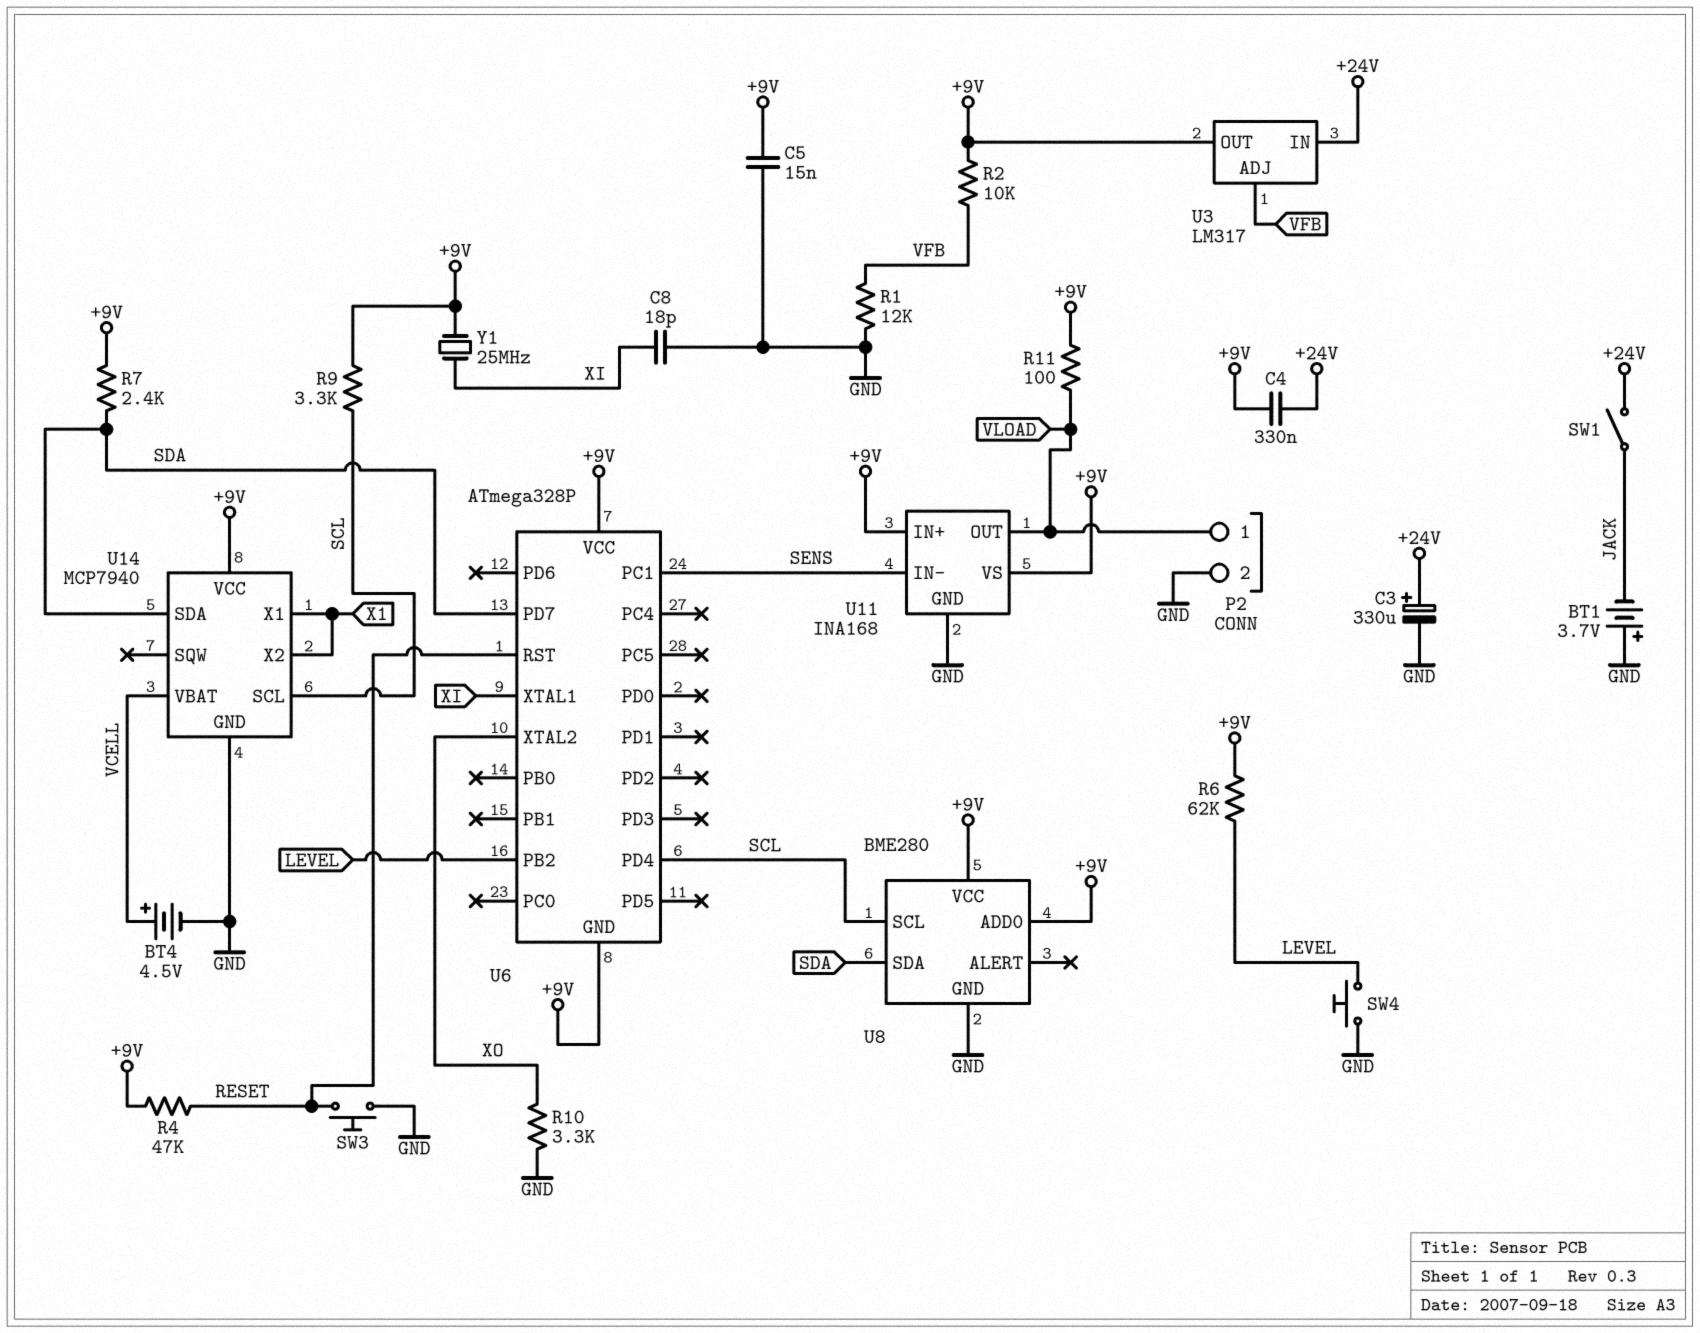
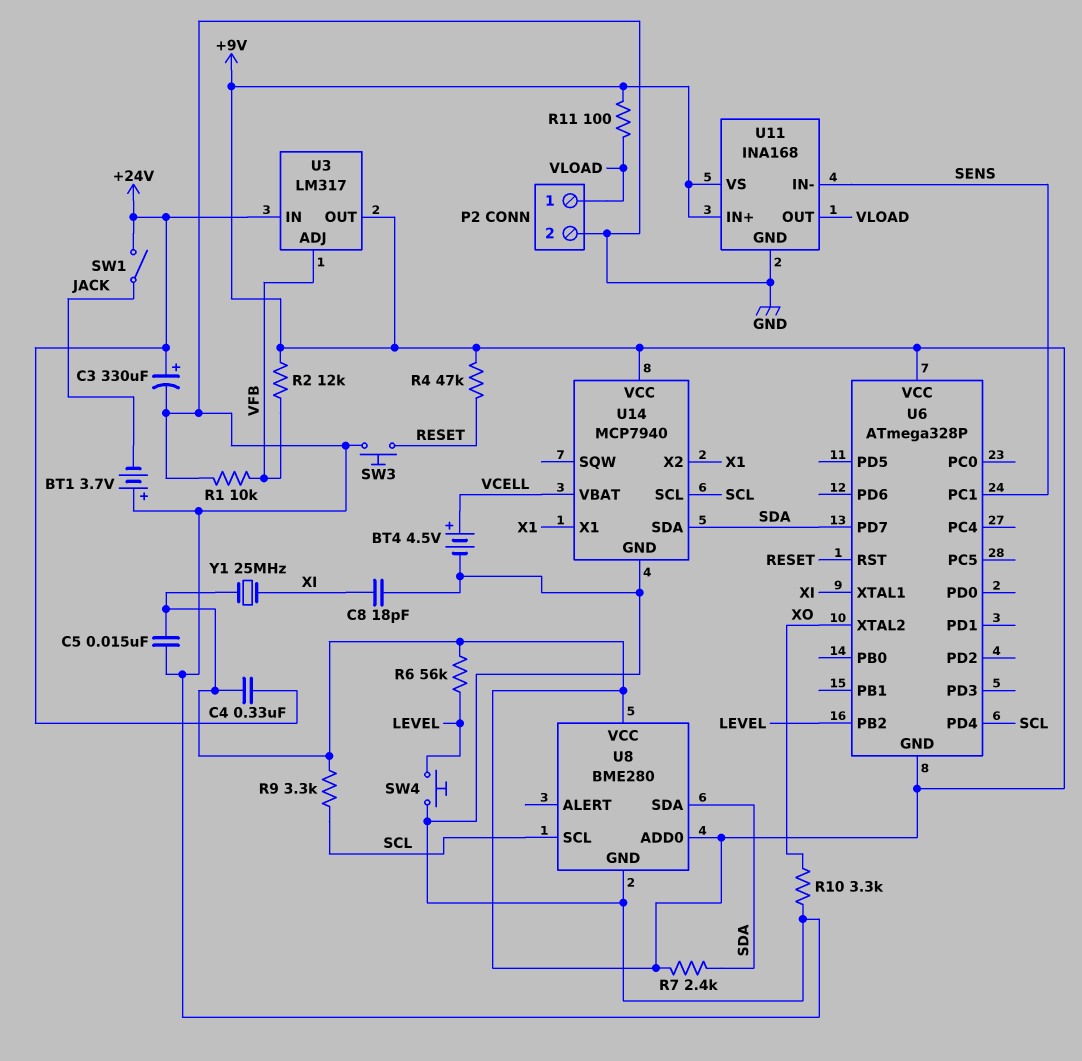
R1: 12k (GND, VFB) -> 10k (GND, VFB)
R2: 10k (+9V, VFB) -> 12k (+9V, VFB)
R6: 62k (+9V, LEVEL) -> 56k (+9V, LEVEL)

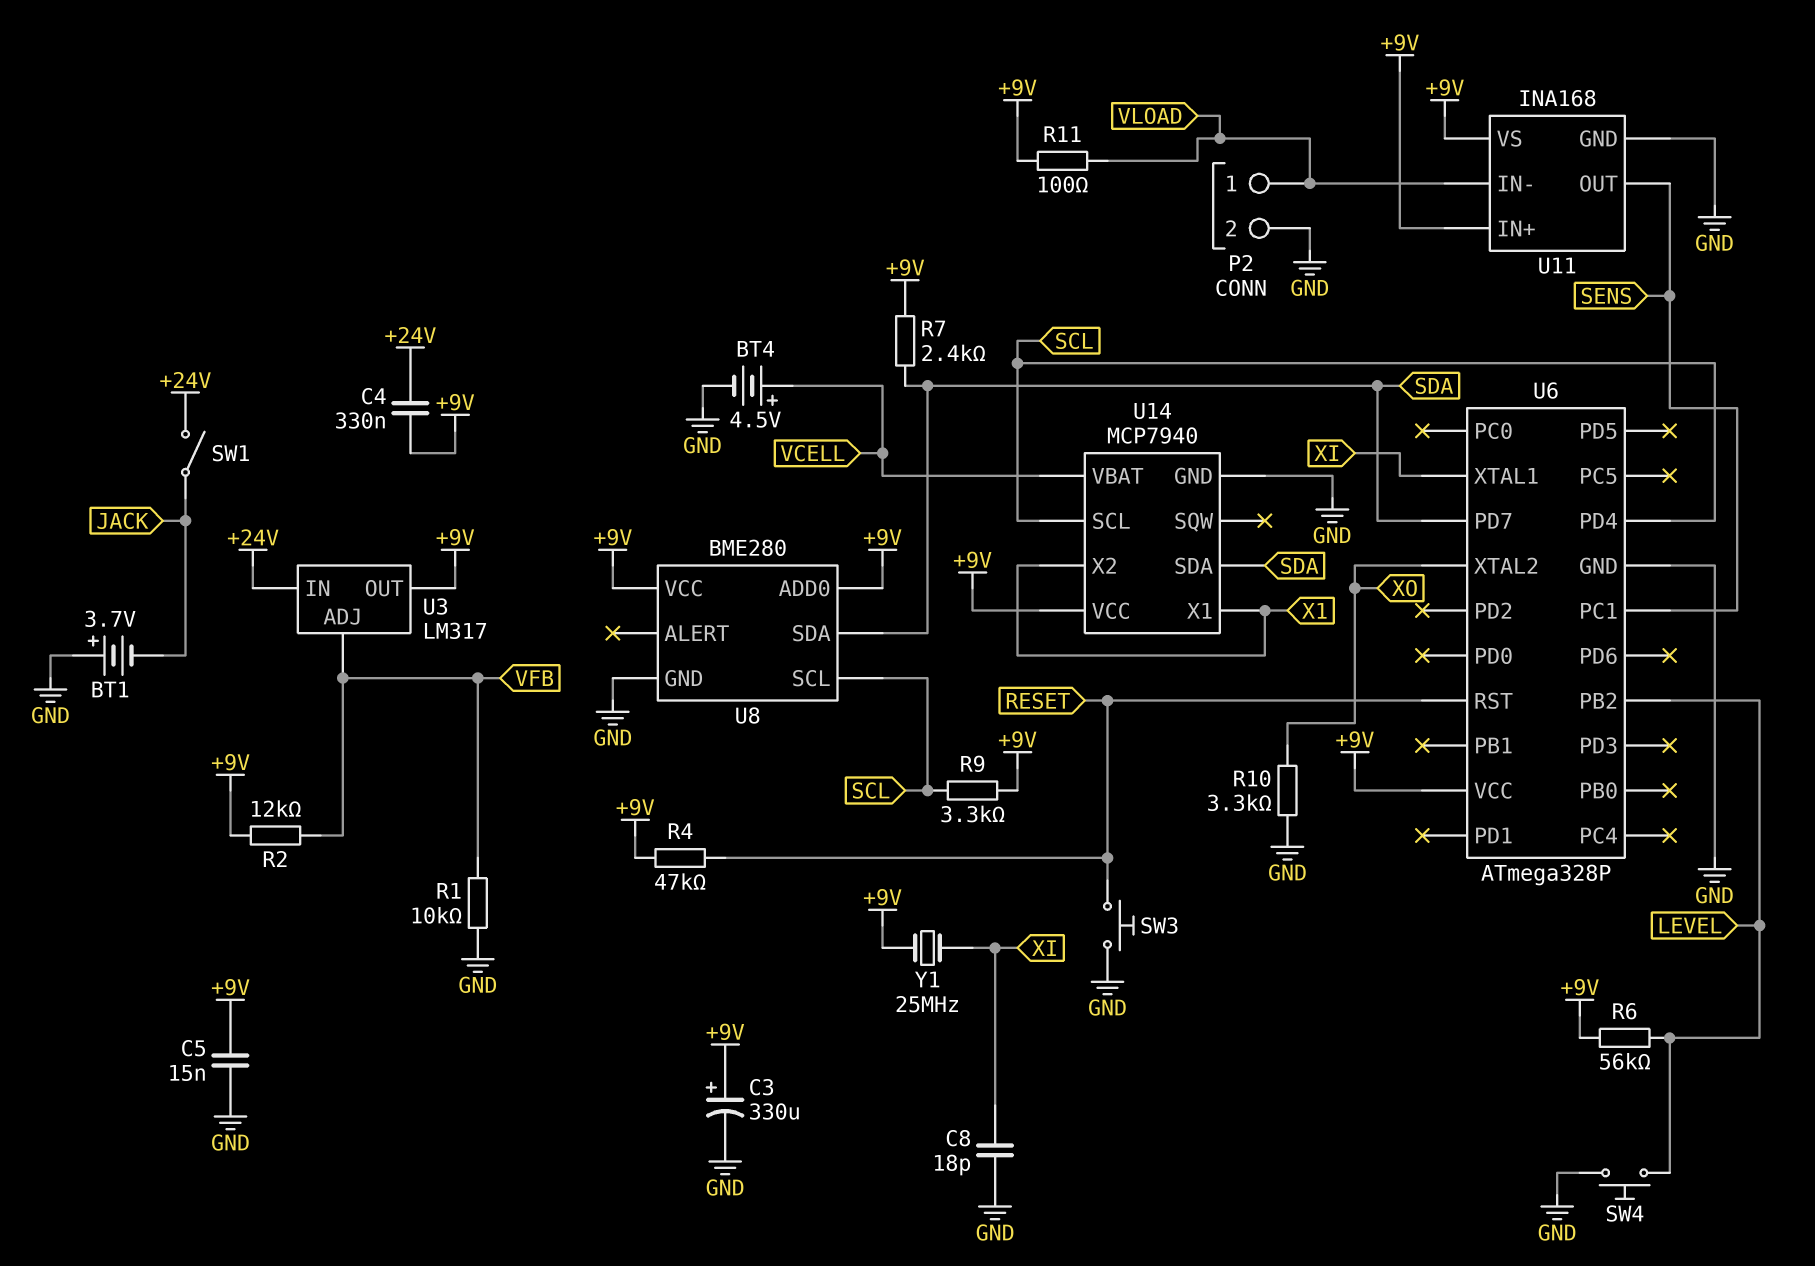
C3: 330uF (plus +24V, minus GND) -> 330uF (plus +9V, minus GND)
U6 pin GND: +9V -> GND
U11 pin IN-: SENS -> VLOAD
U11 pin OUT: VLOAD -> SENS

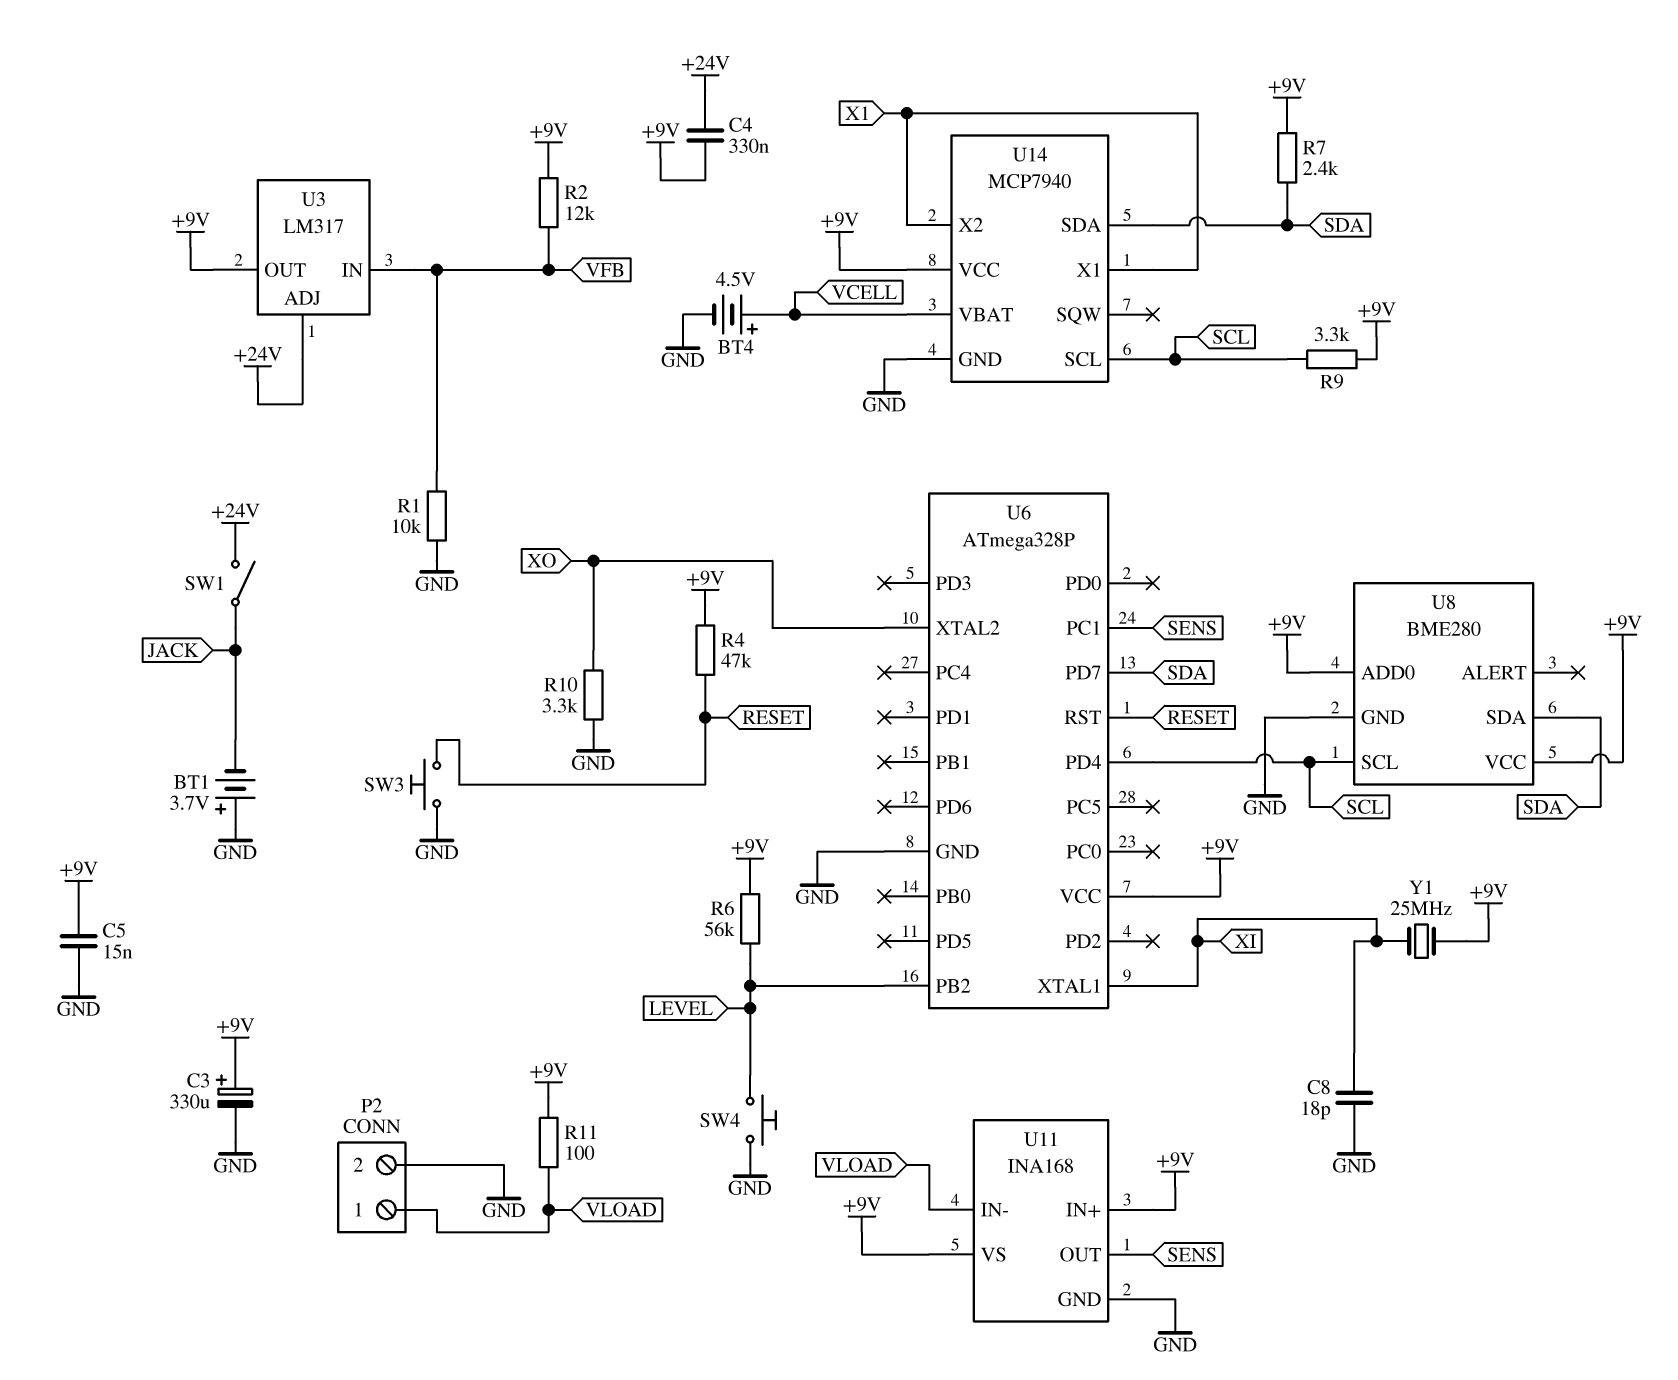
U3 pin ADJ: VFB -> +24V
U3 pin IN: +24V -> VFB

